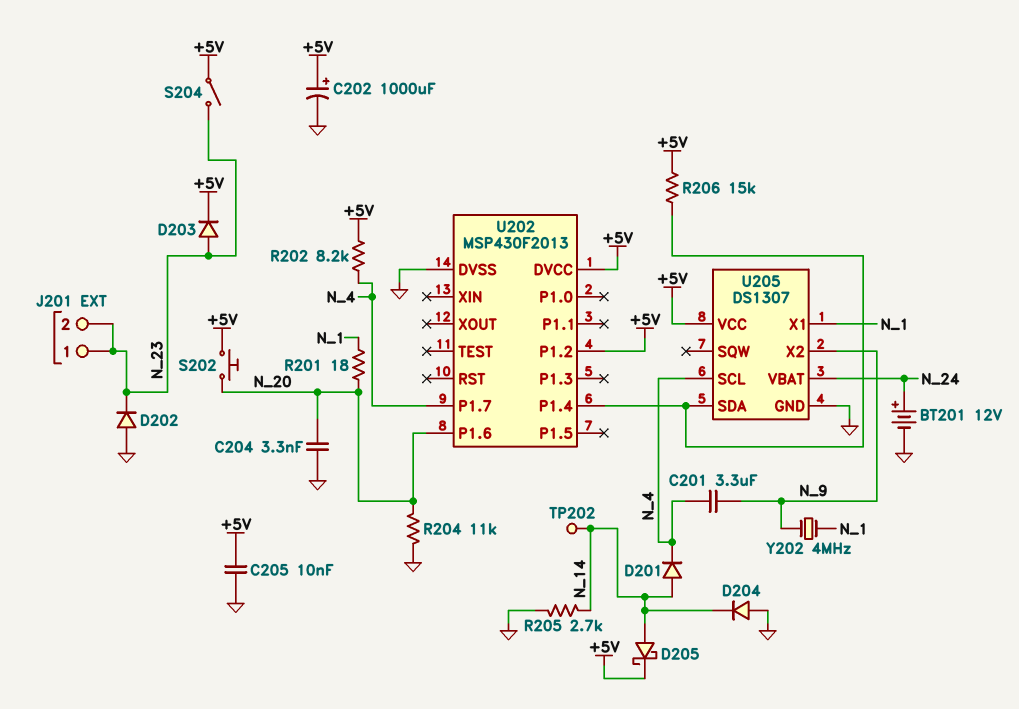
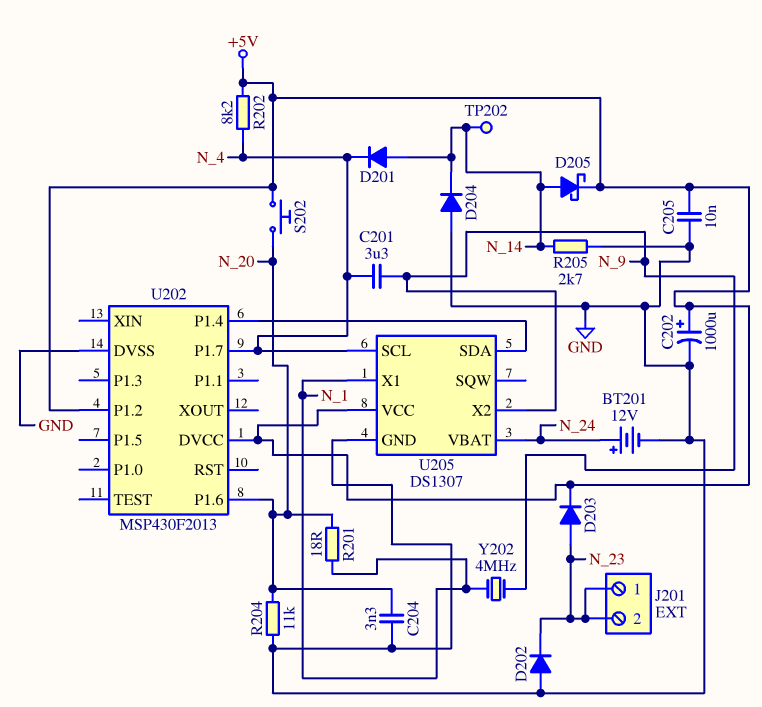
R206: 15k (+5V, U202/P1.4) -> none
S204: switch (+5V, N_23) -> none

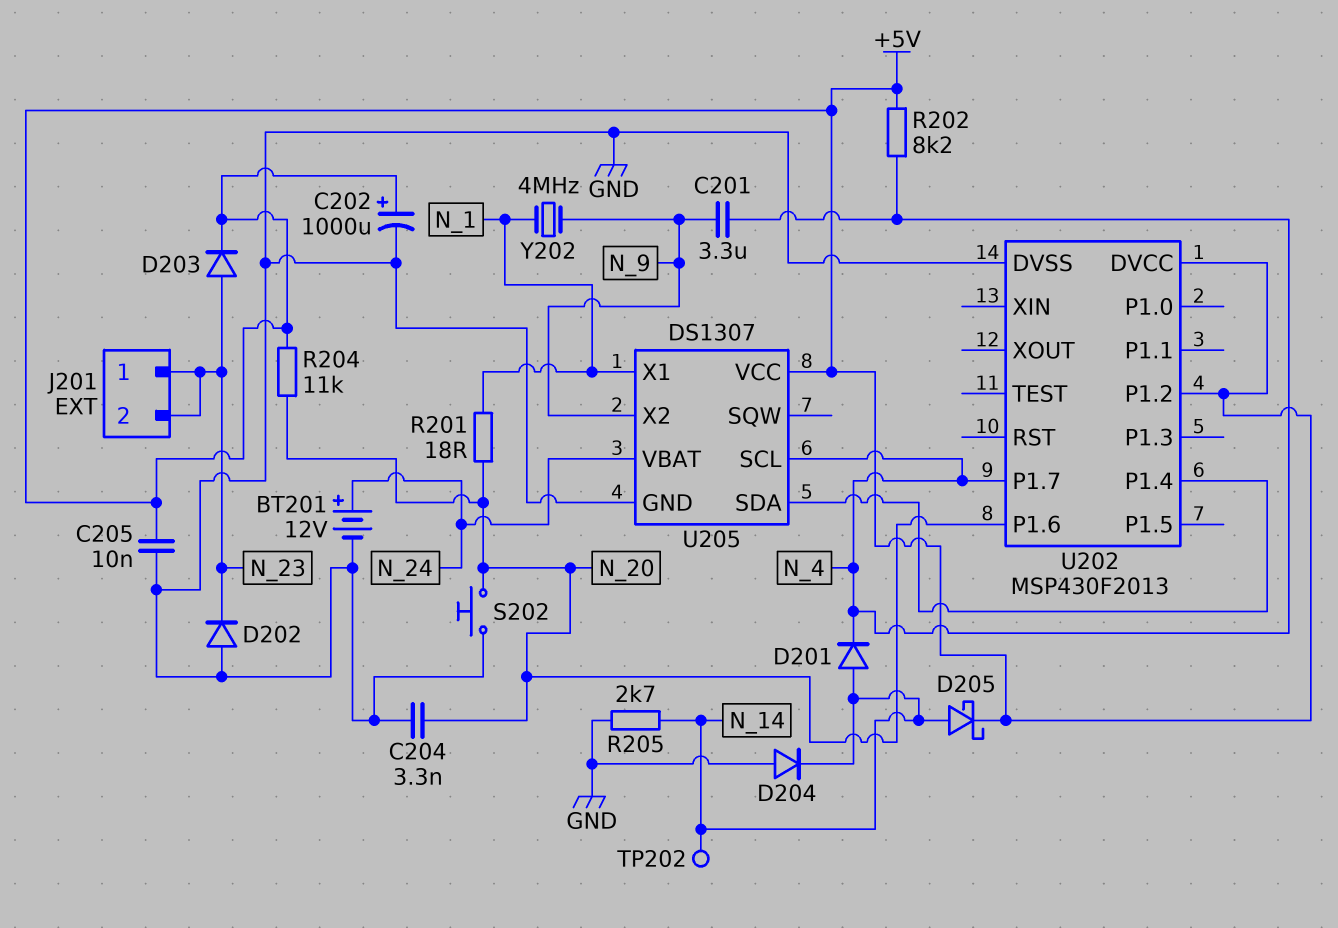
R204: 11k (GND, N_20) -> 11k (+5V, N_20)
S202: button (+5V, N_20) -> button (GND, N_20)

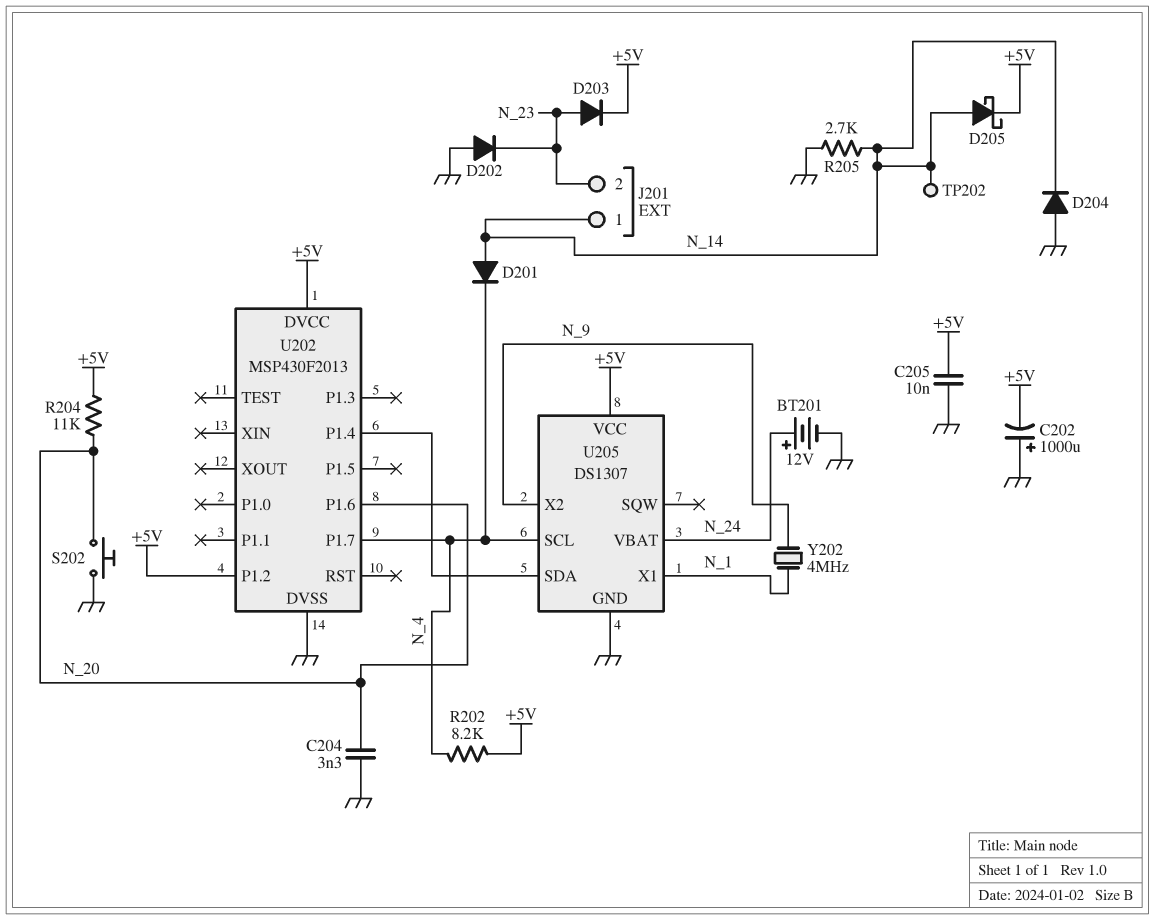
C201: 3.3uF (N_4, N_9) -> none
C202: 1000uF (plus +5V, minus GND) -> 1000uF (plus GND, minus +5V)
J201 pin 1: N_23 -> N_14
R201: 18 (N_1, N_20) -> none

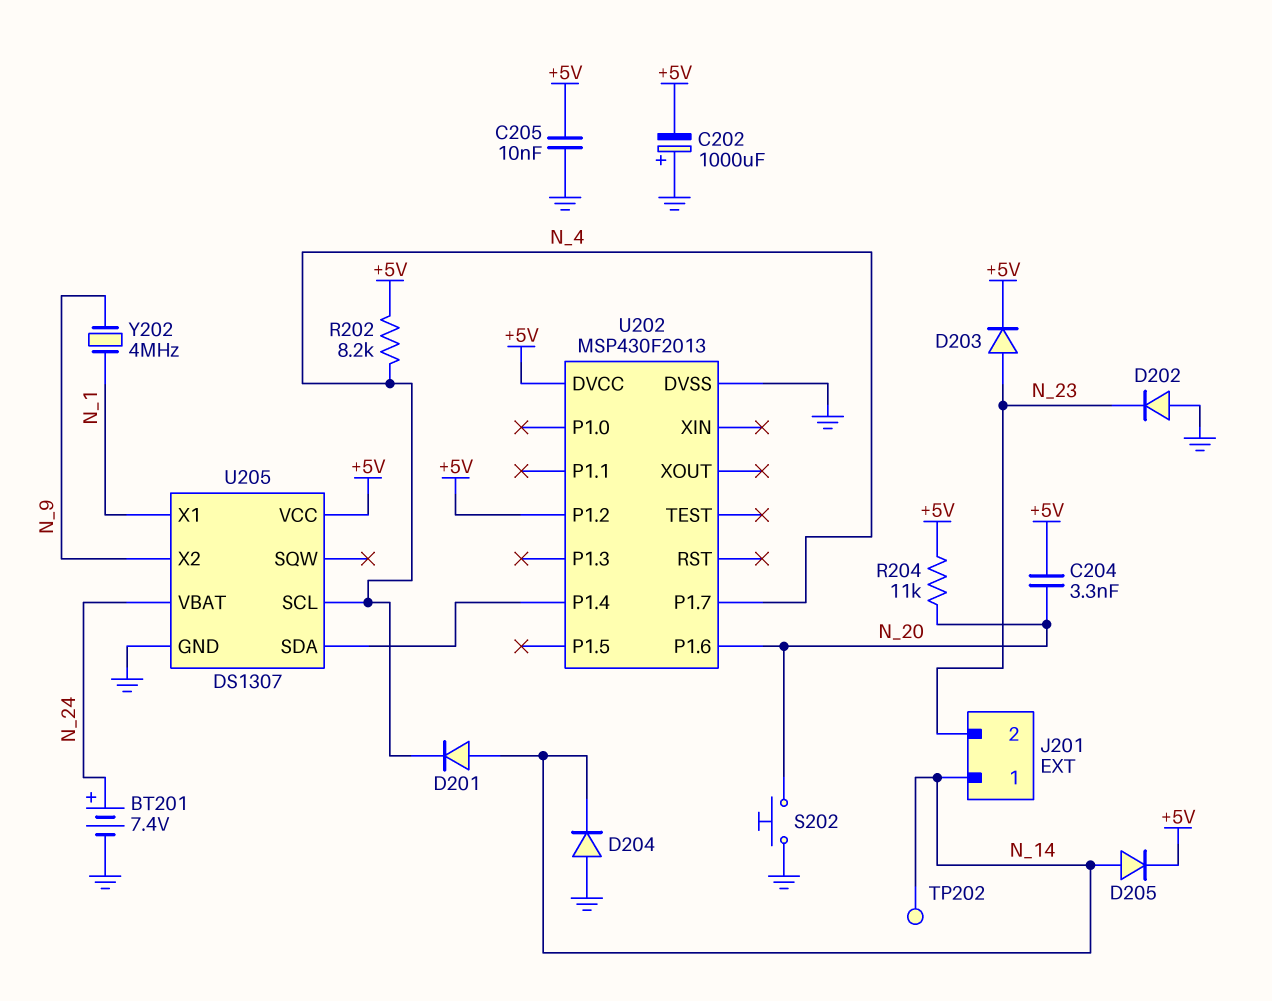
BT201: 12V (plus N_24, minus GND) -> 7.4V (plus N_24, minus GND)
C204: 3.3nF (GND, N_20) -> 3.3nF (+5V, N_20)
D205: schottky (A N_14, K +5V) -> diode (A N_14, K +5V)
R205: 2.7k (GND, N_14) -> none

